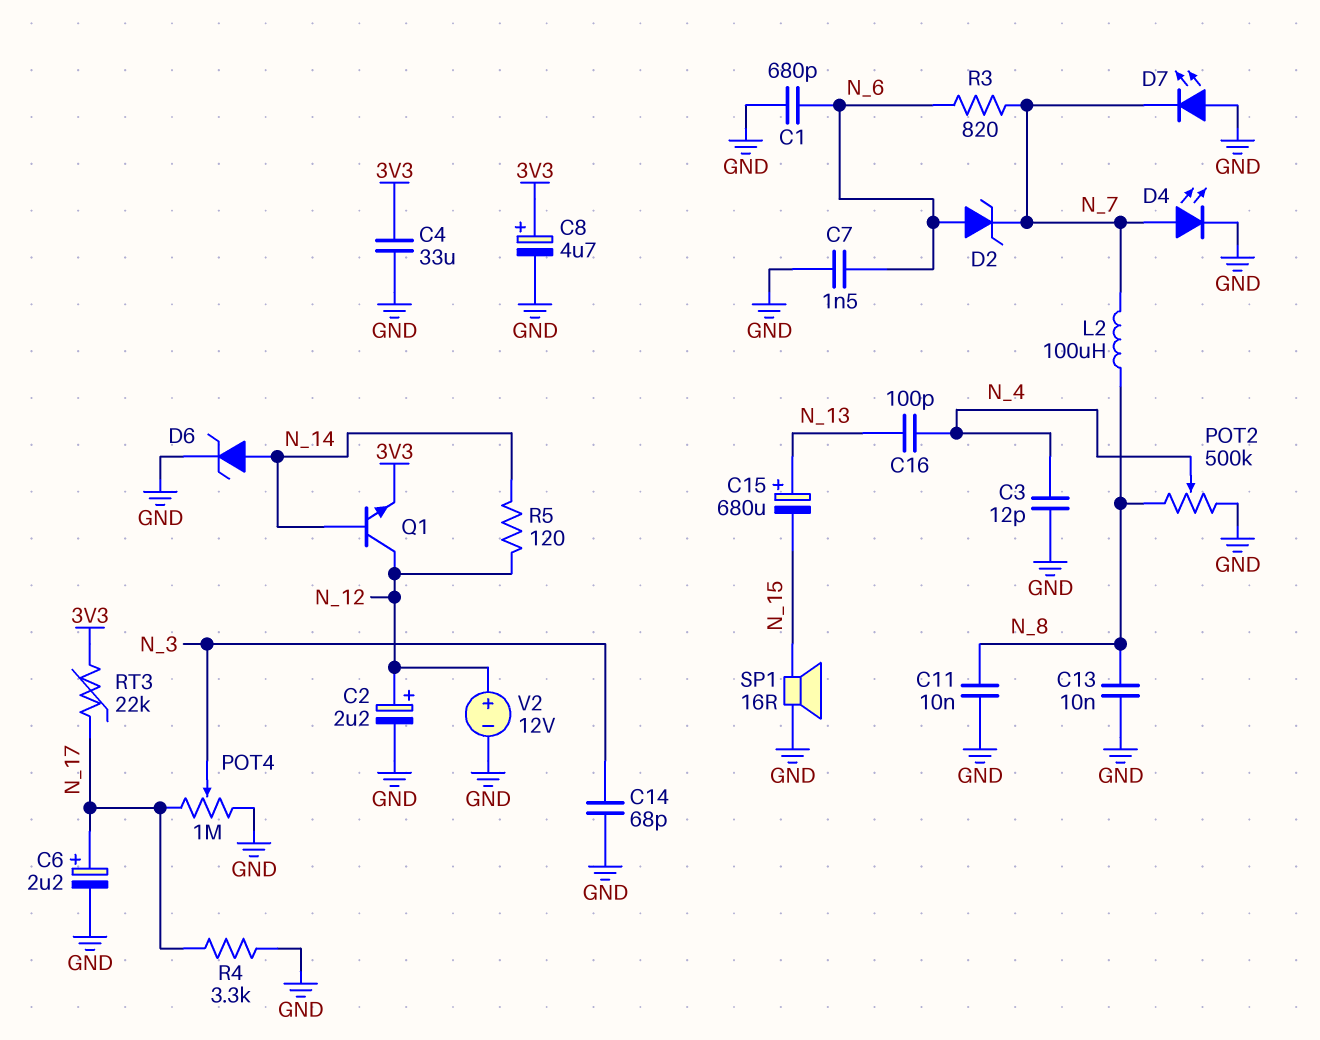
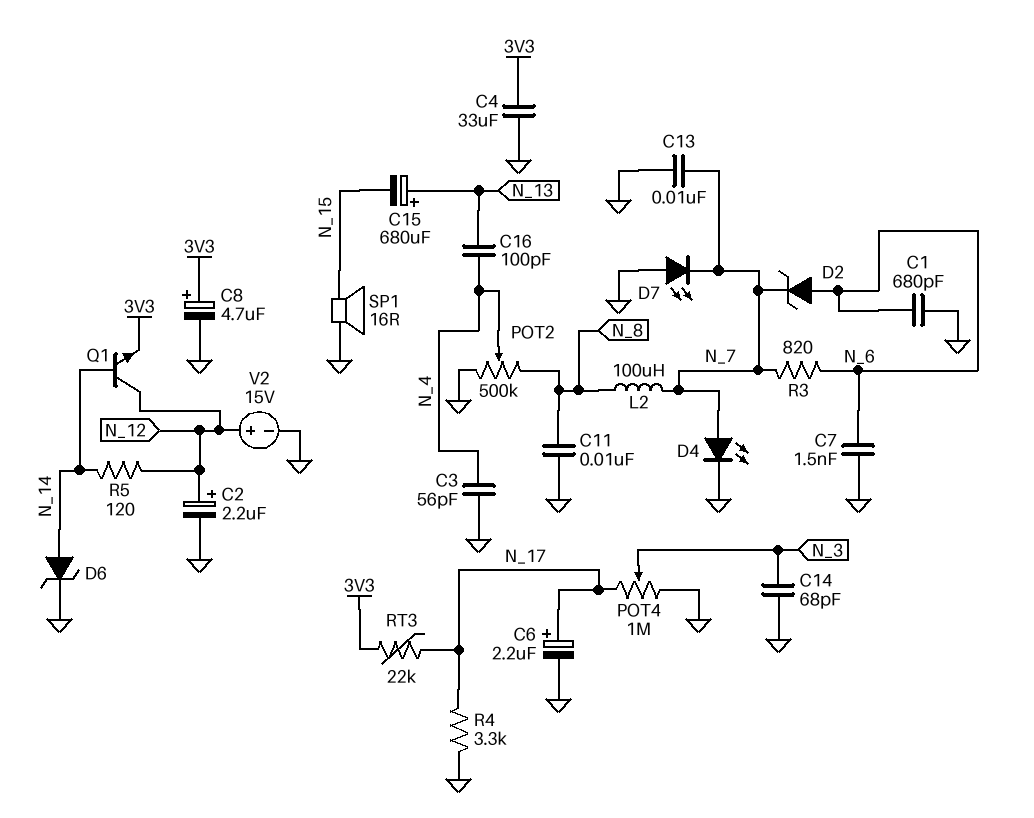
C3: 12pF (GND, N_4) -> 56pF (GND, N_4)
C13: 10nF (GND, N_8) -> 10nF (GND, N_7)
V2: 12V (plus N_12, minus GND) -> 15V (plus N_12, minus GND)

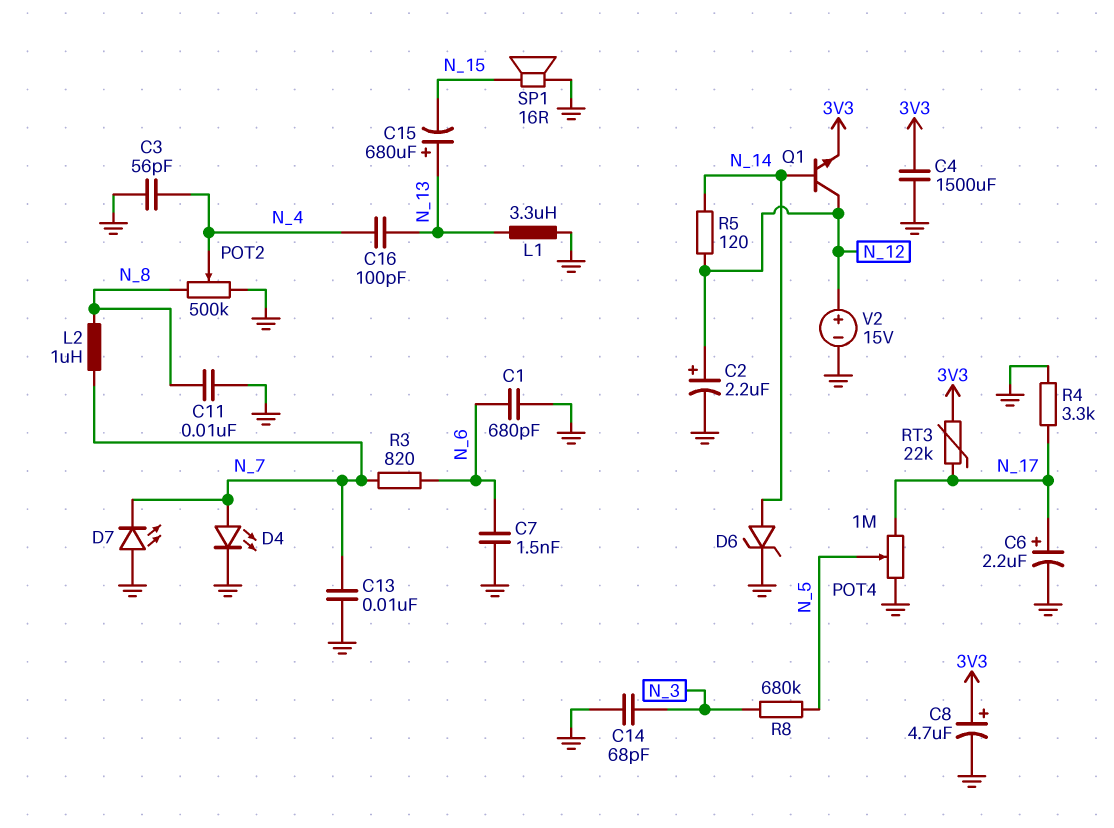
C4: 33uF (3V3, GND) -> 1500uF (3V3, GND)
D2: zener (A N_6, K N_7) -> none
L1: none -> 3.3uH (GND, N_13)
L2: 100uH (N_7, N_8) -> 1uH (N_7, N_8)
POT4: 1M (GND, N_17, wiper N_3) -> 1M (GND, N_17, wiper N_5)
R8: none -> 680k (N_3, N_5)

